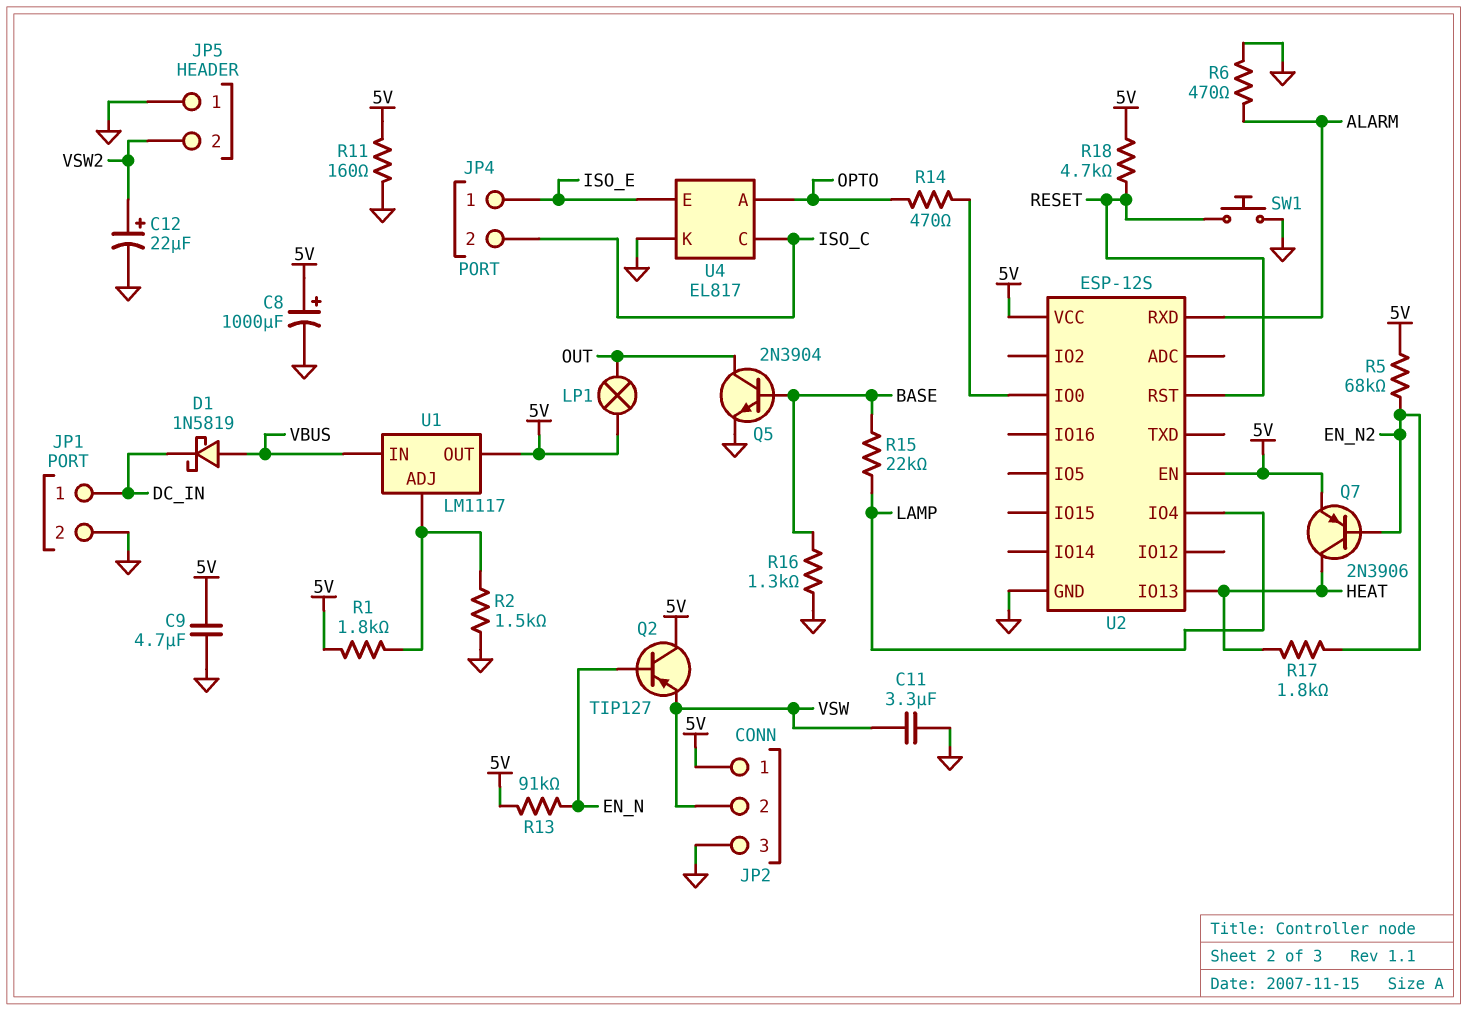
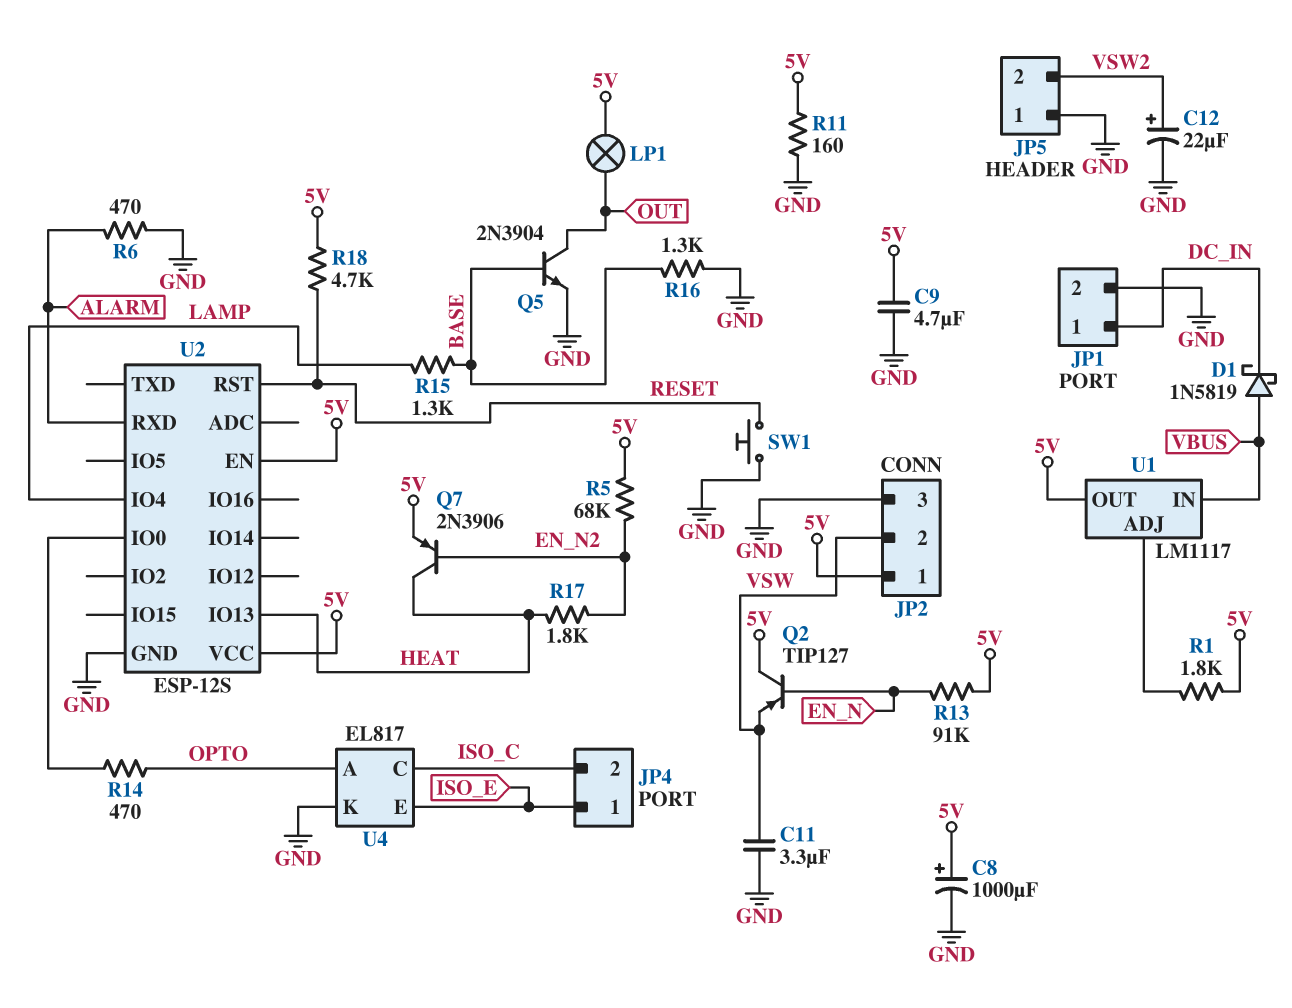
R2: 1.5k (GND, U1/ADJ) -> none
R15: 22k (BASE, LAMP) -> 1.3k (BASE, LAMP)

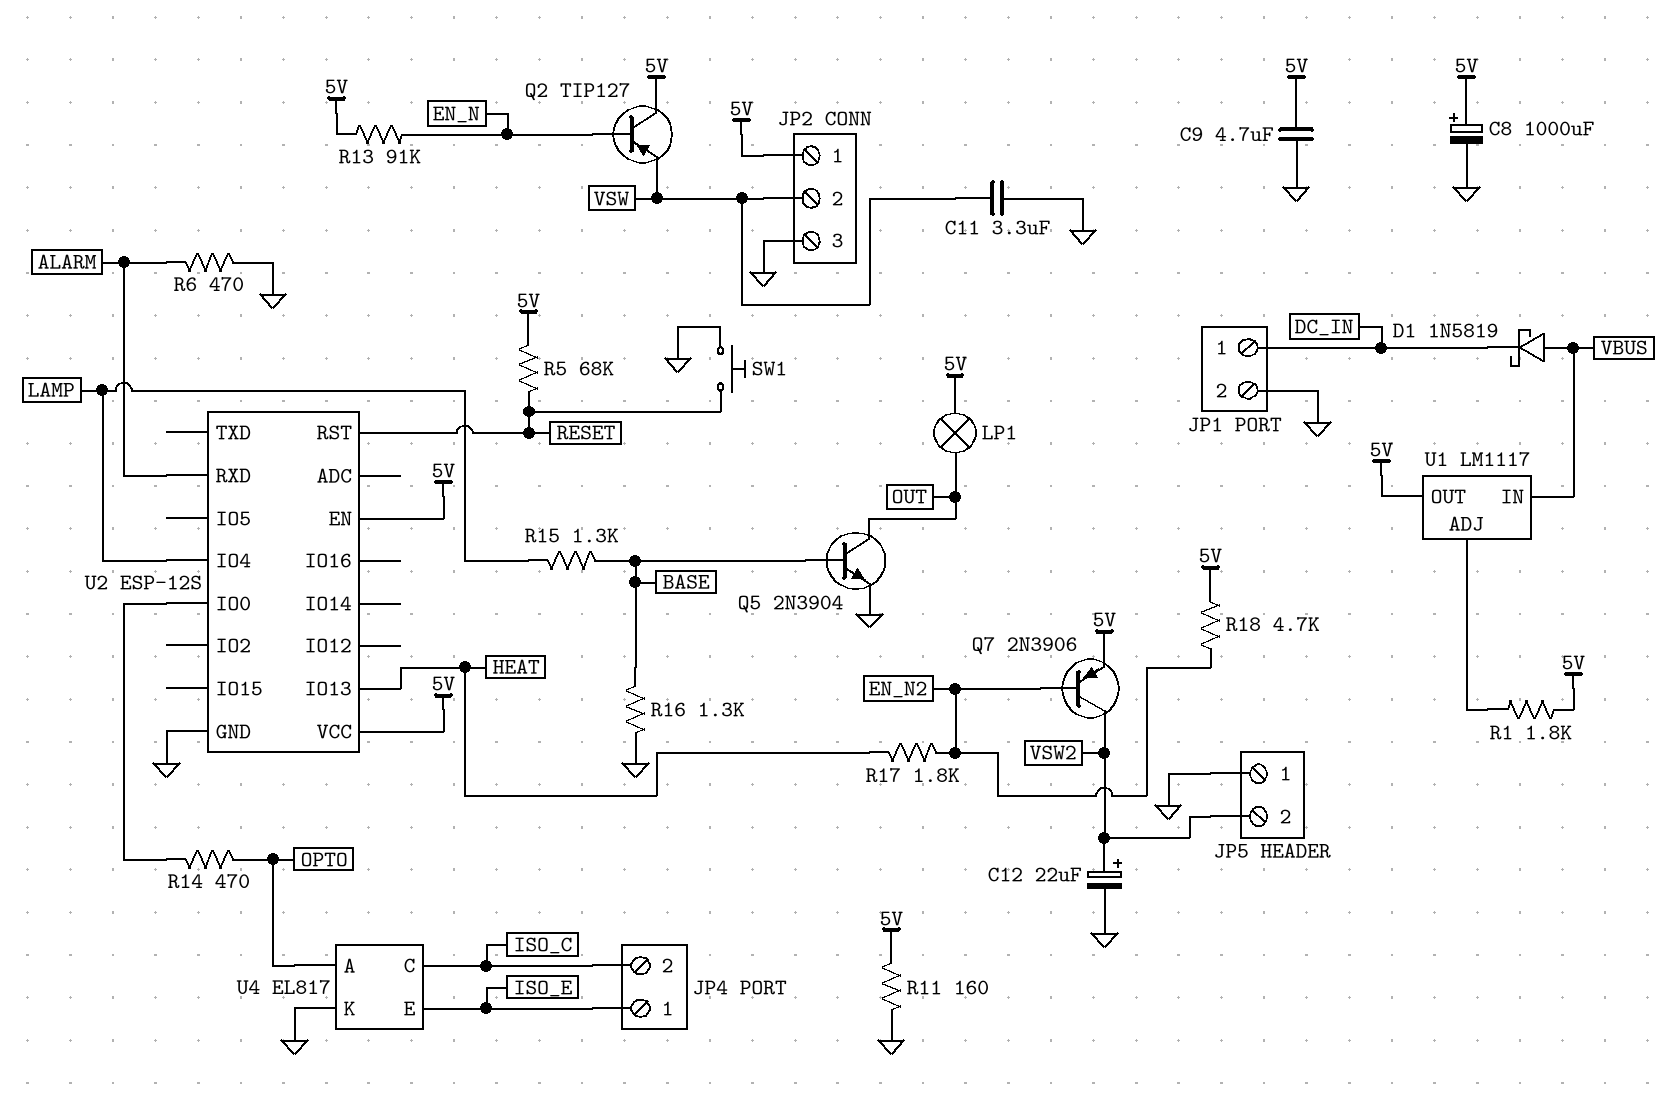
Q7: PNP 2N3906 (B EN_N2, C HEAT, E 5V) -> PNP 2N3906 (B EN_N2, C VSW2, E 5V)
R5: 68k (5V, EN_N2) -> 68k (5V, RESET)
R18: 4.7k (5V, RESET) -> 4.7k (5V, EN_N2)

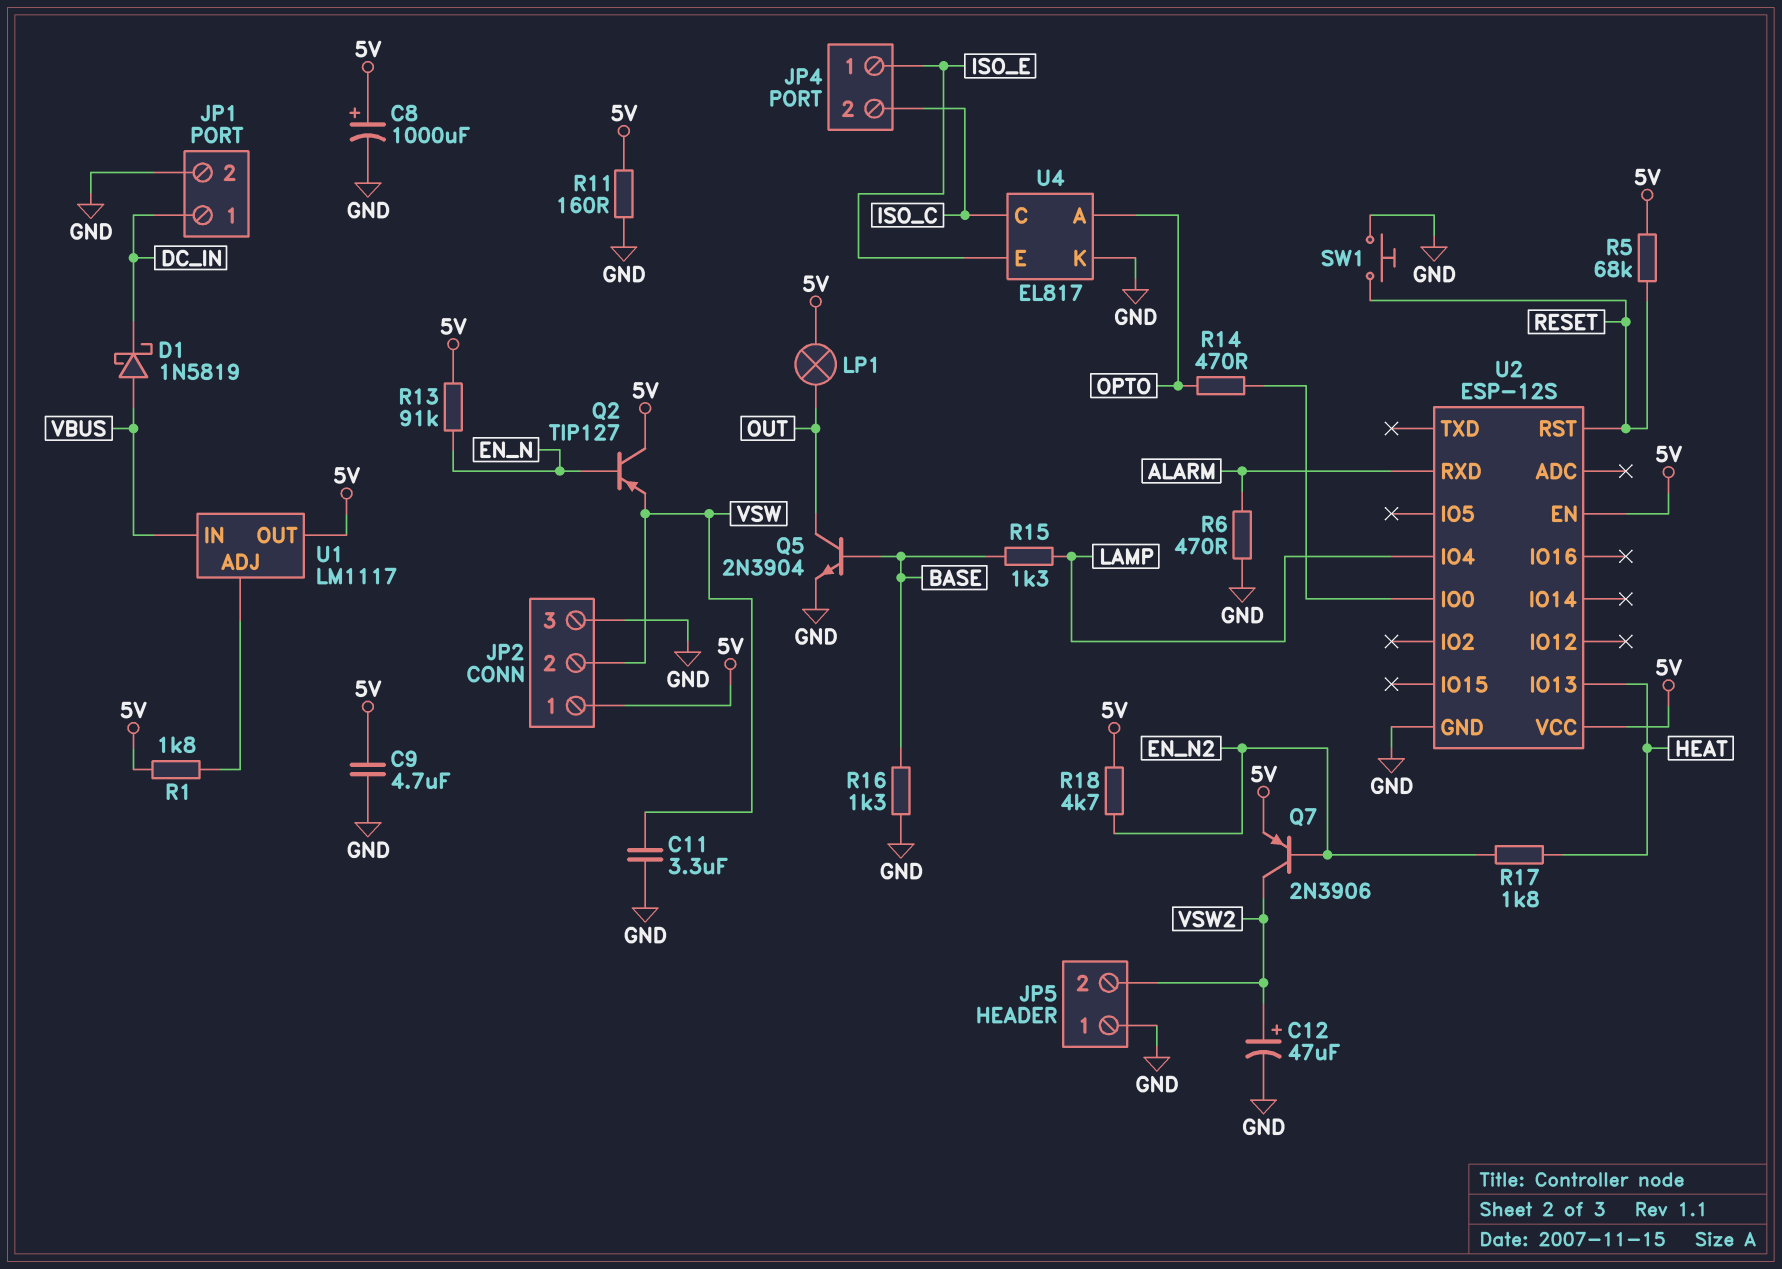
C12: 22uF (plus VSW2, minus GND) -> 47uF (plus VSW2, minus GND)

